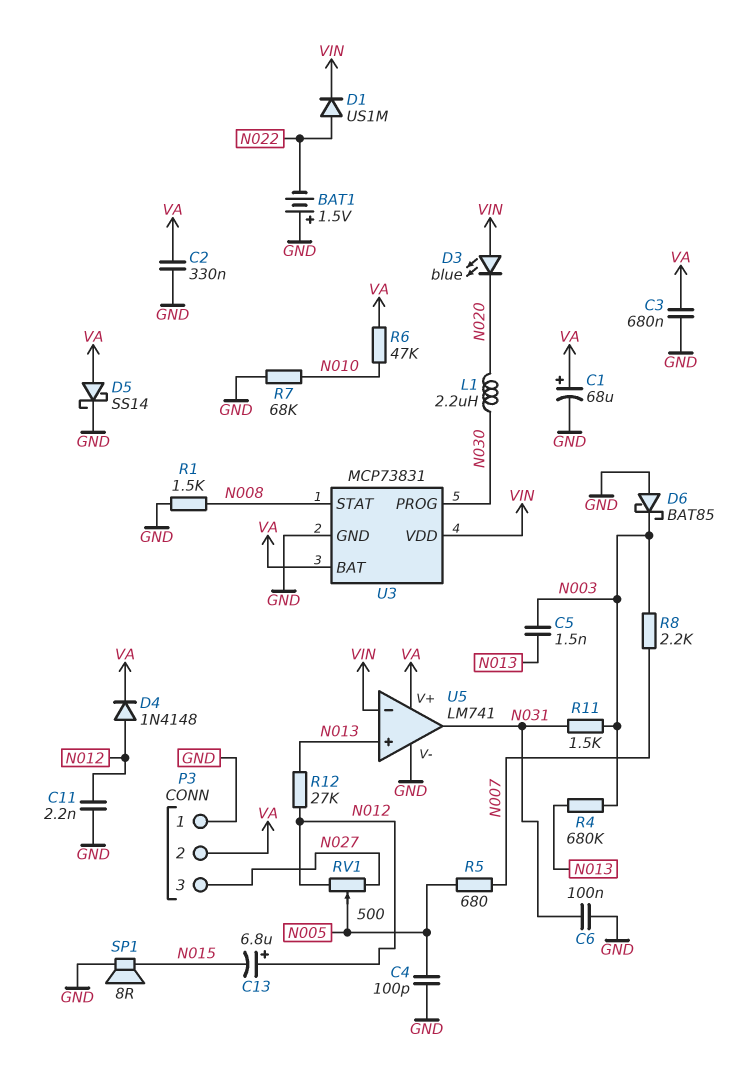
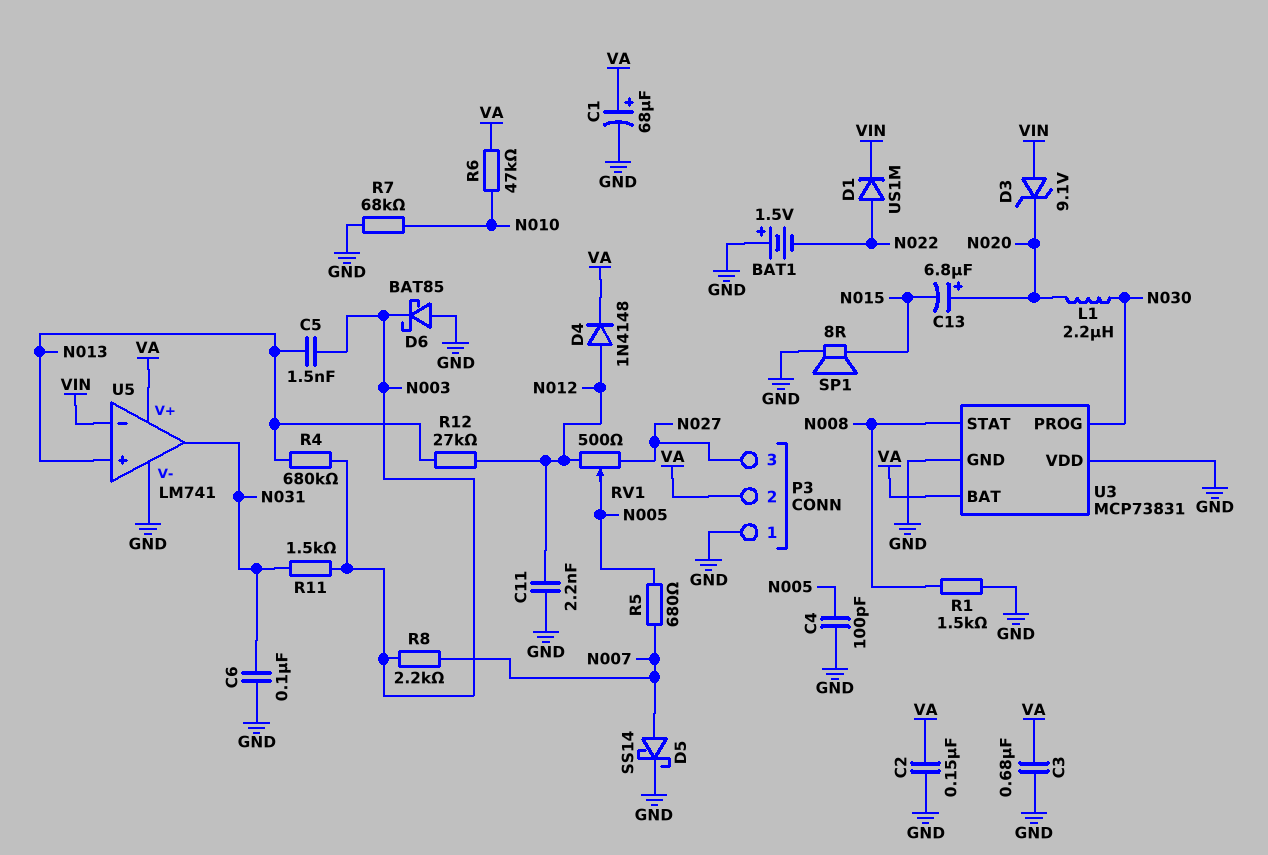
C2: 330nF (GND, VA) -> 150nF (GND, VA)
C13: 6.8uF (plus N012, minus N015) -> 6.8uF (plus N020, minus N015)
D3: LED blue (A VIN, K N020) -> zener 9.1V (A VIN, K N020)
D5: schottky SS14 (A VA, K GND) -> schottky SS14 (A N007, K GND)
U3 pin VDD: VIN -> GND

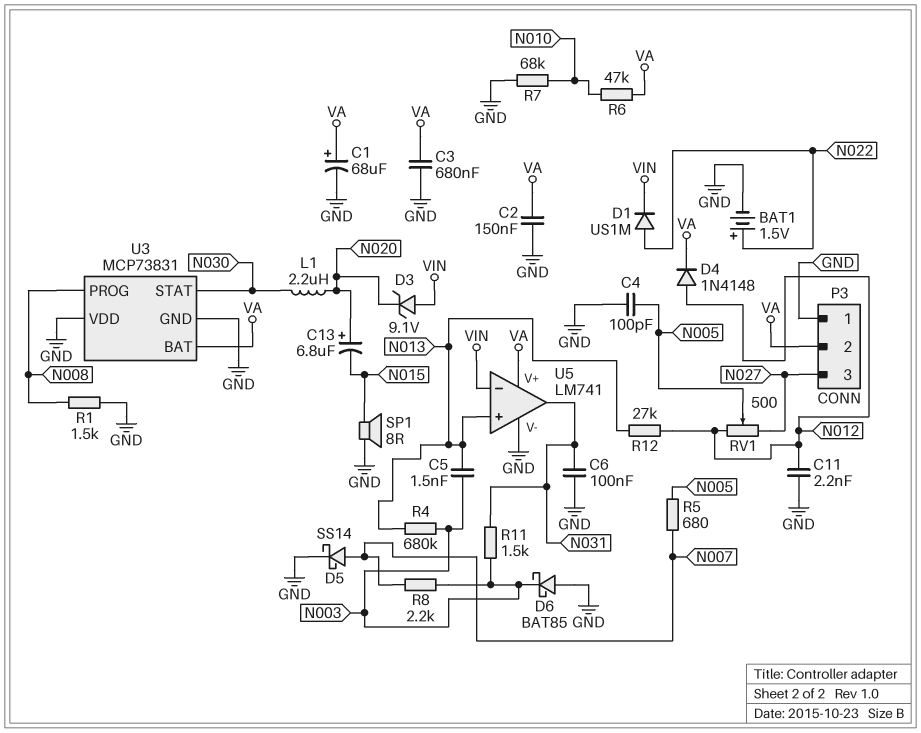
BAT1: 1.5V (plus GND, minus N022) -> 1.5V (plus N022, minus GND)
U3 pin PROG: N030 -> N008
U3 pin STAT: N008 -> N030

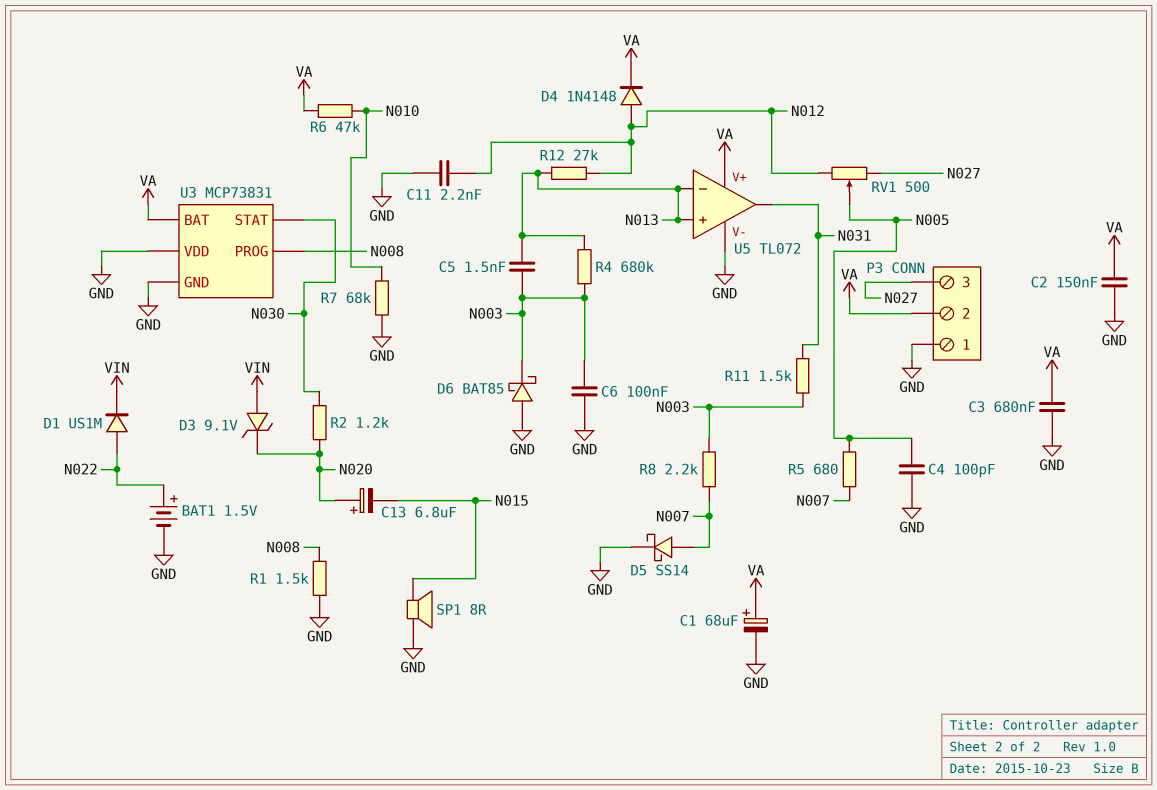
C6: 100nF (GND, N031) -> 100nF (GND, N003)
L1: 2.2uH (N020, N030) -> none
R2: none -> 1.2k (N020, N030)
U5: LM741 -> TL072
U5 pin in-: VIN -> N013

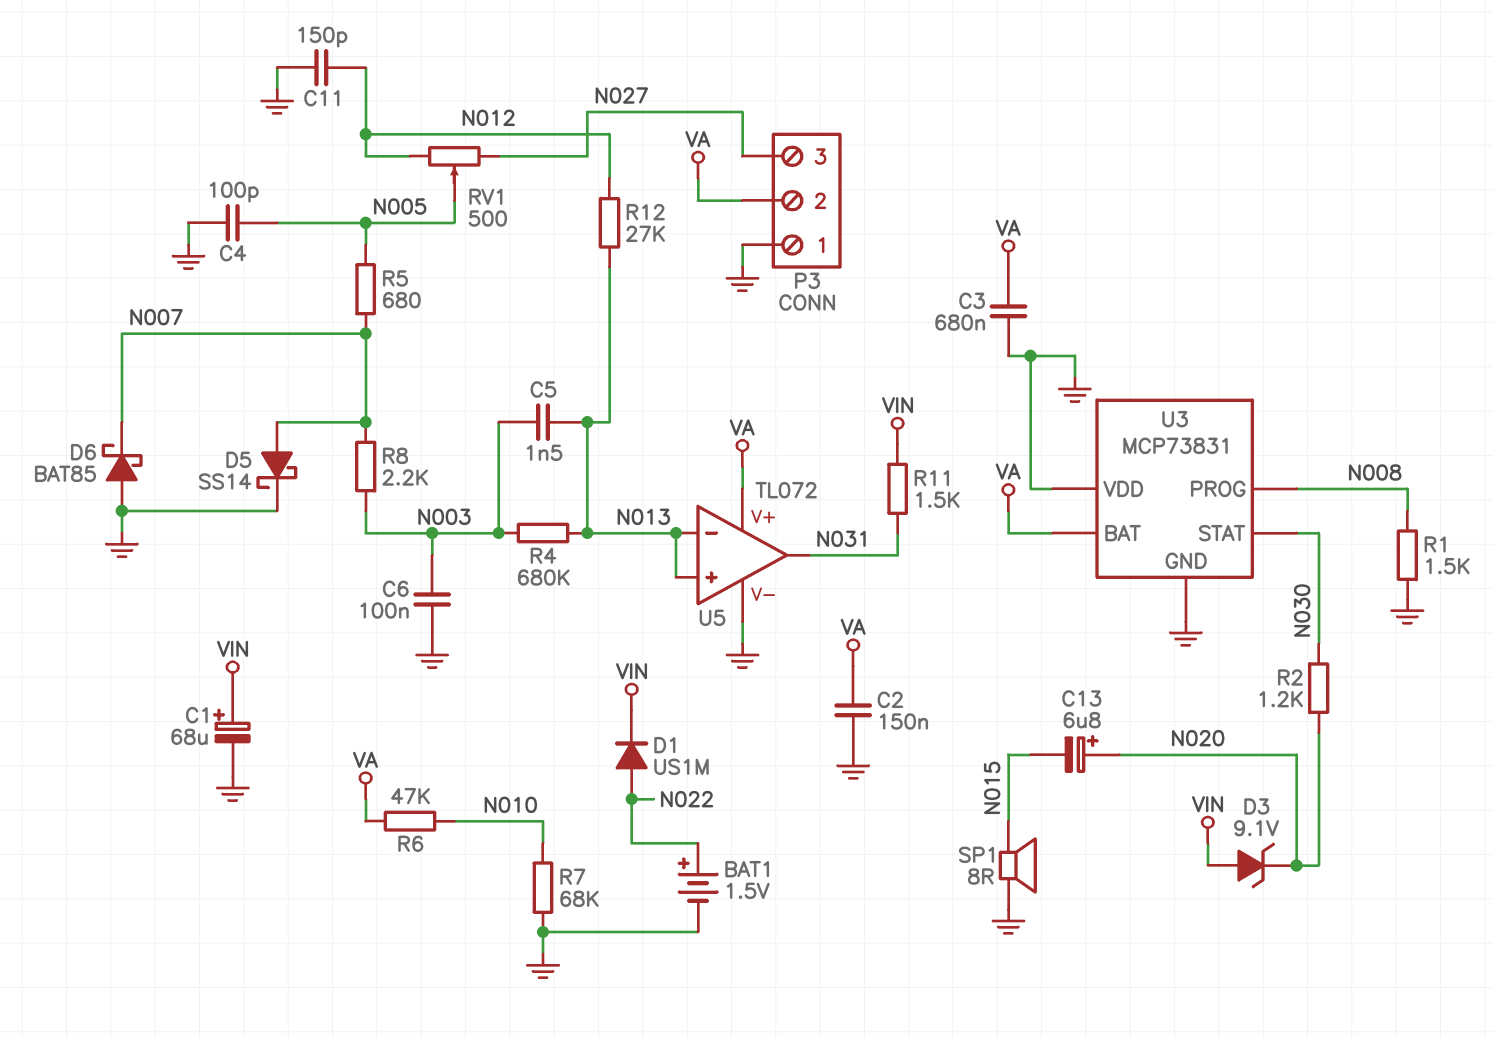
C1: 68uF (plus VA, minus GND) -> 68uF (plus VIN, minus GND)
C11: 2.2nF (GND, N012) -> 150pF (GND, N012)
D4: diode 1N4148 (A N012, K VA) -> none
D6: schottky BAT85 (A GND, K N003) -> schottky BAT85 (A GND, K N007)
R11: 1.5k (N003, N031) -> 1.5k (N031, VIN)

